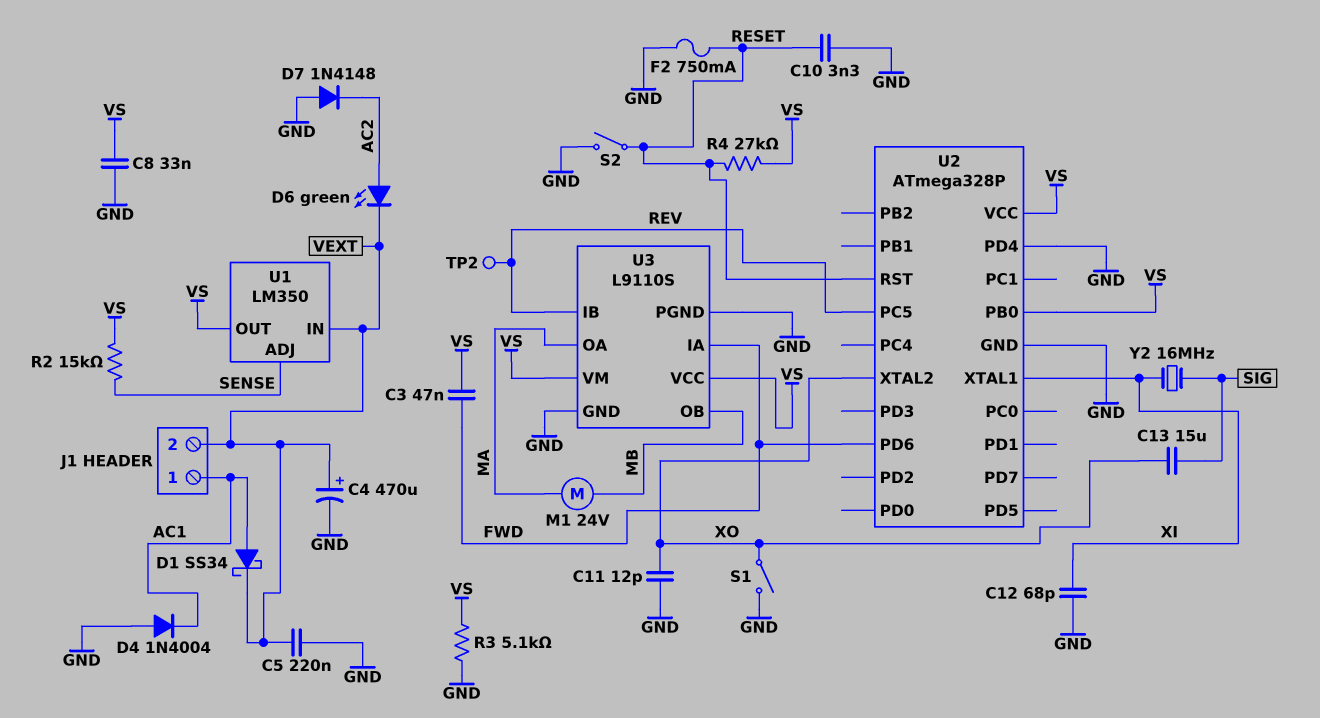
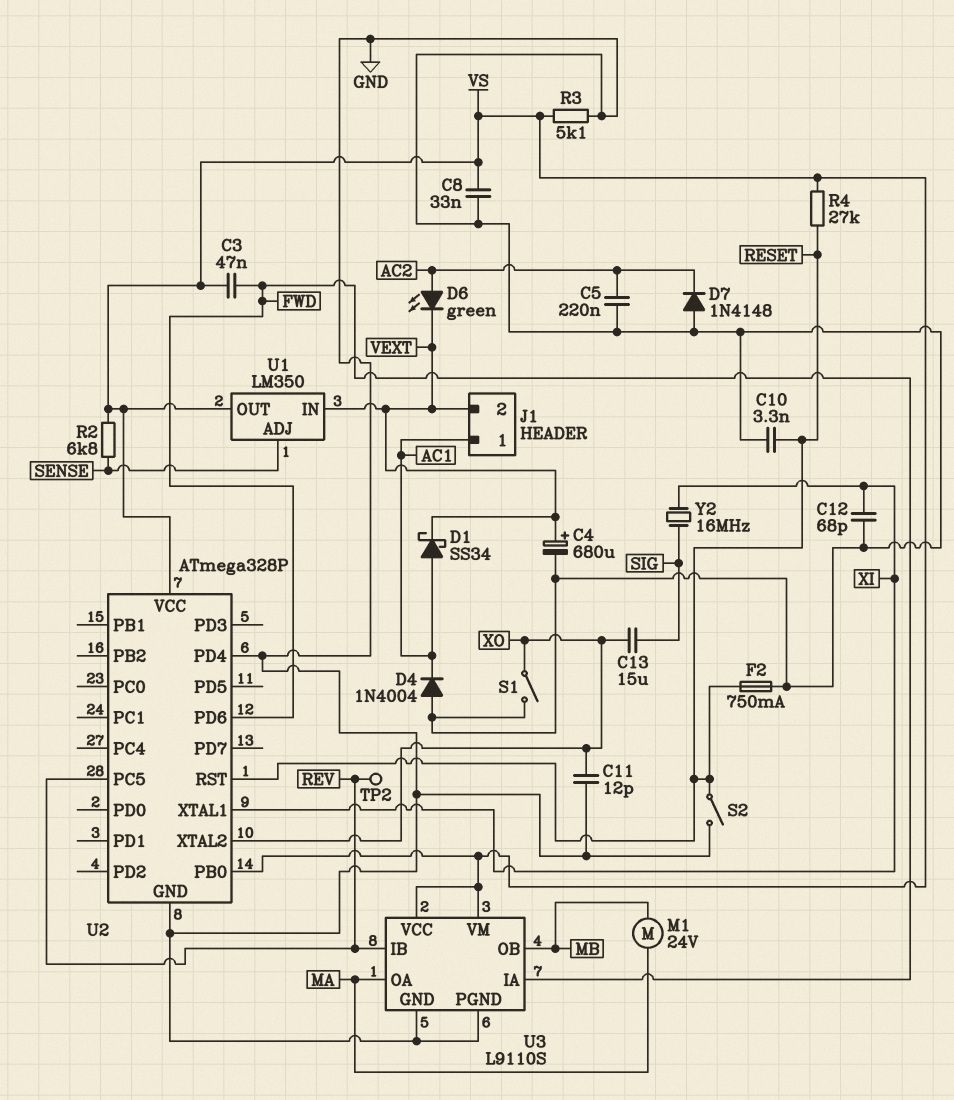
C4: 470uF (plus VEXT, minus GND) -> 680uF (plus VEXT, minus GND)
C5: 220nF (GND, VEXT) -> 220nF (AC2, GND)
R2: 15k (SENSE, VS) -> 6.8k (SENSE, VS)

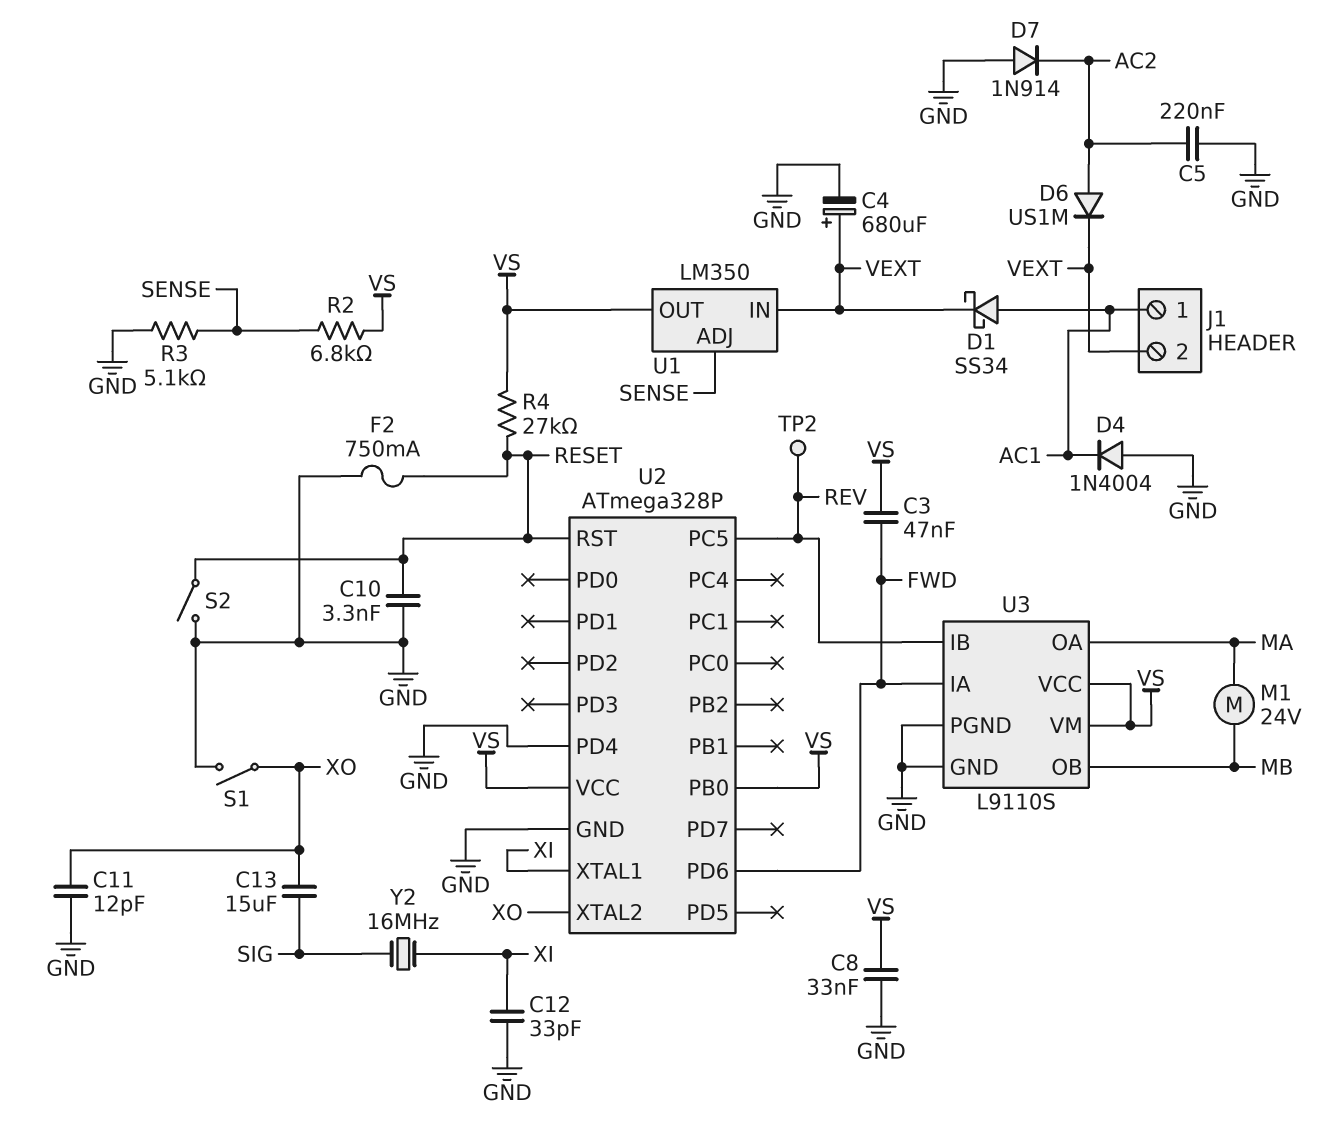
C12: 68pF (GND, XI) -> 33pF (GND, XI)
D6: LED green (A AC2, K VEXT) -> diode US1M (A AC2, K VEXT)
D7: diode 1N4148 (A GND, K AC2) -> diode 1N914 (A GND, K AC2)
R3: 5.1k (GND, VS) -> 5.1k (GND, SENSE)

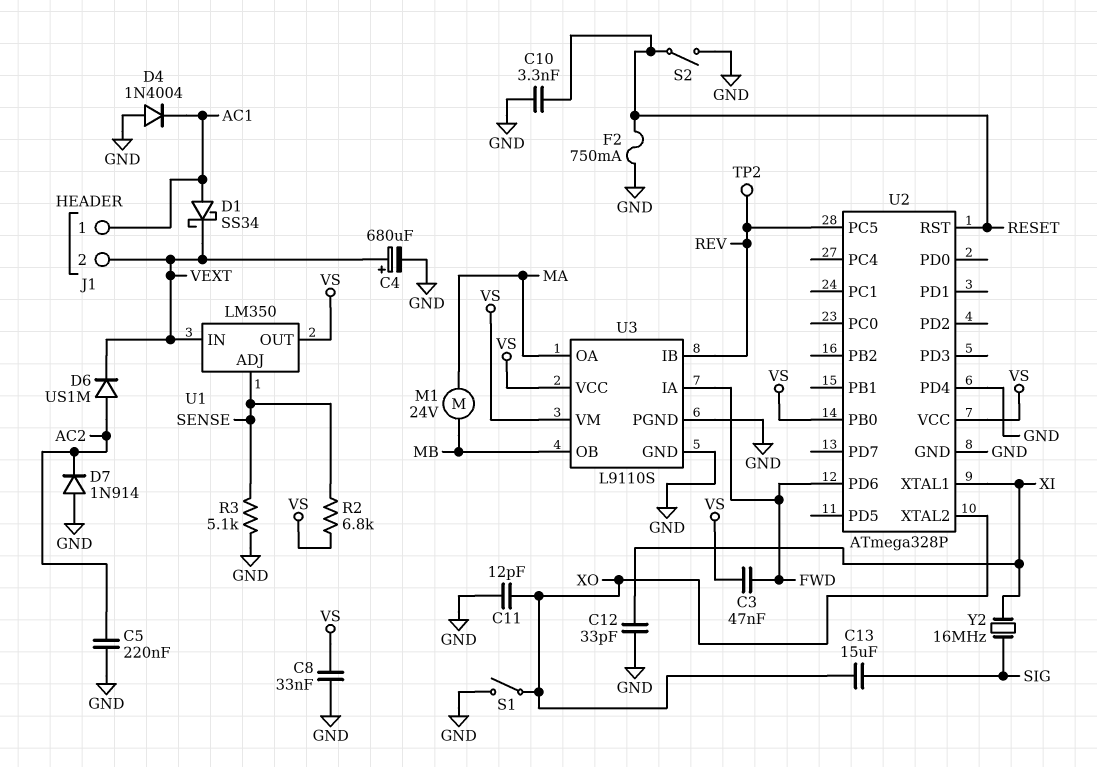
R4: 27k (RESET, VS) -> none

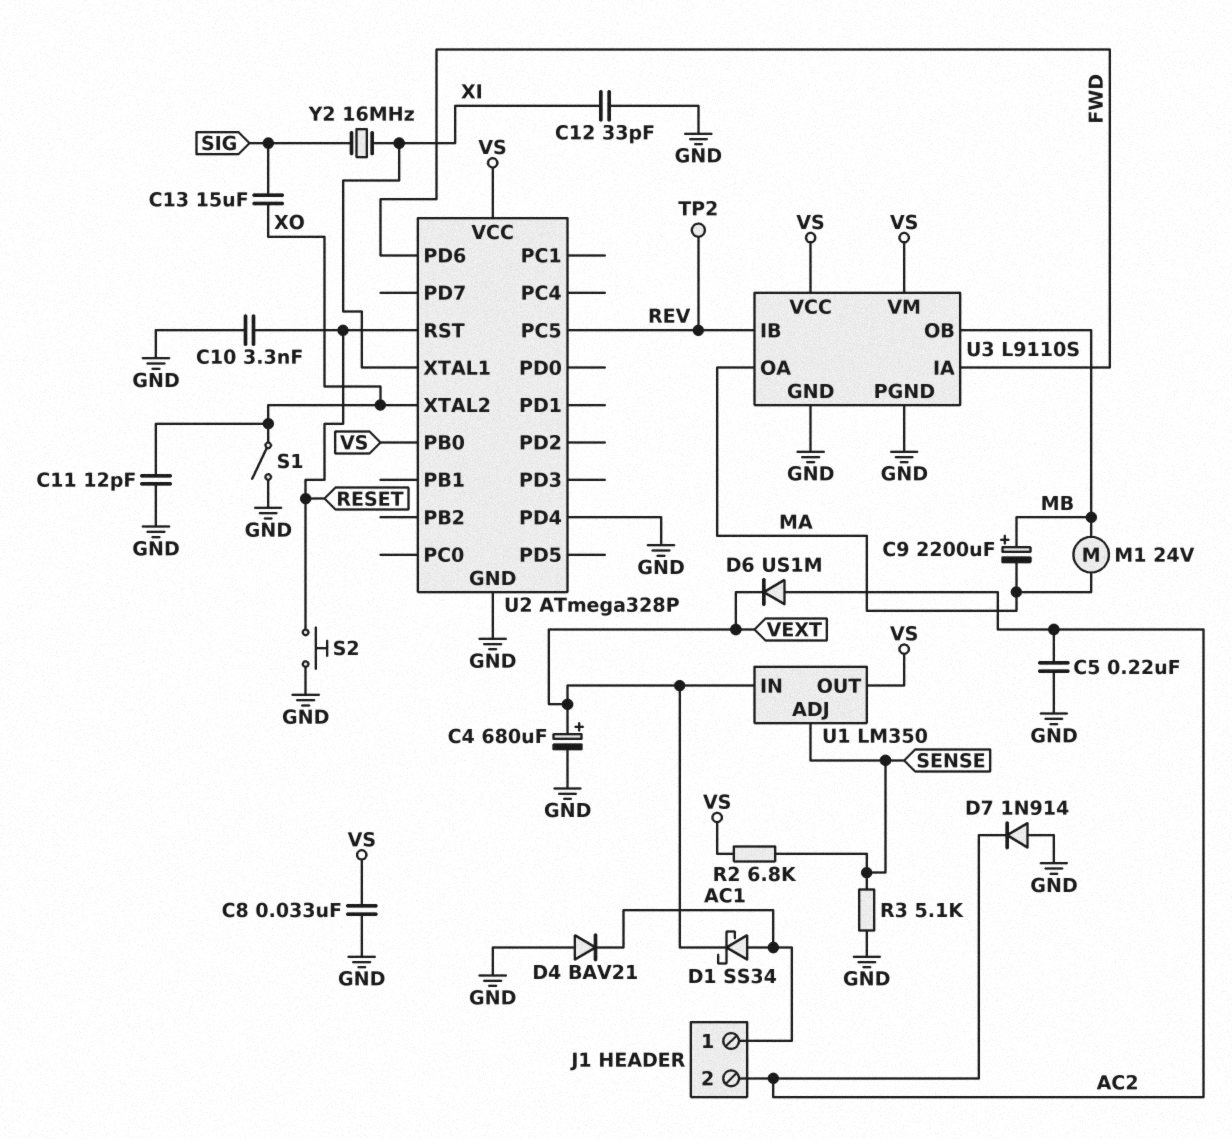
C3: 47nF (FWD, VS) -> none
C9: none -> 2200uF (plus MB, minus MA)
D4: diode 1N4004 (A GND, K AC1) -> diode BAV21 (A GND, K AC1)
F2: 750mA (GND, RESET) -> none
J1 pin 2: VEXT -> AC2
S2: switch (GND, RESET) -> button (GND, RESET)

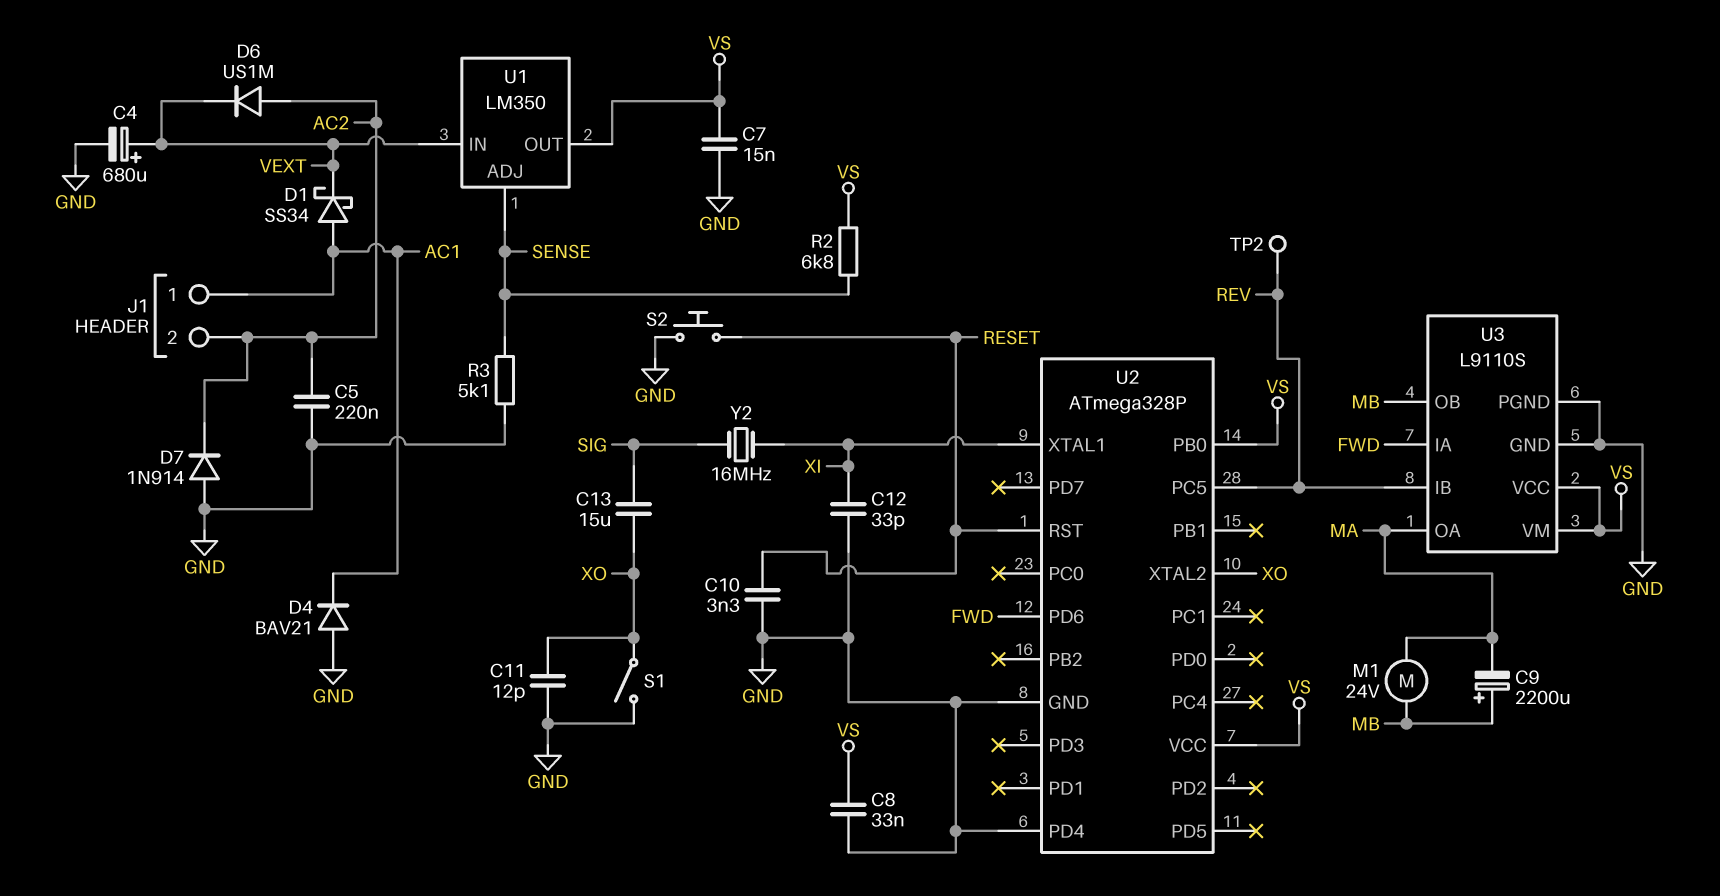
C7: none -> 15nF (GND, VS)

